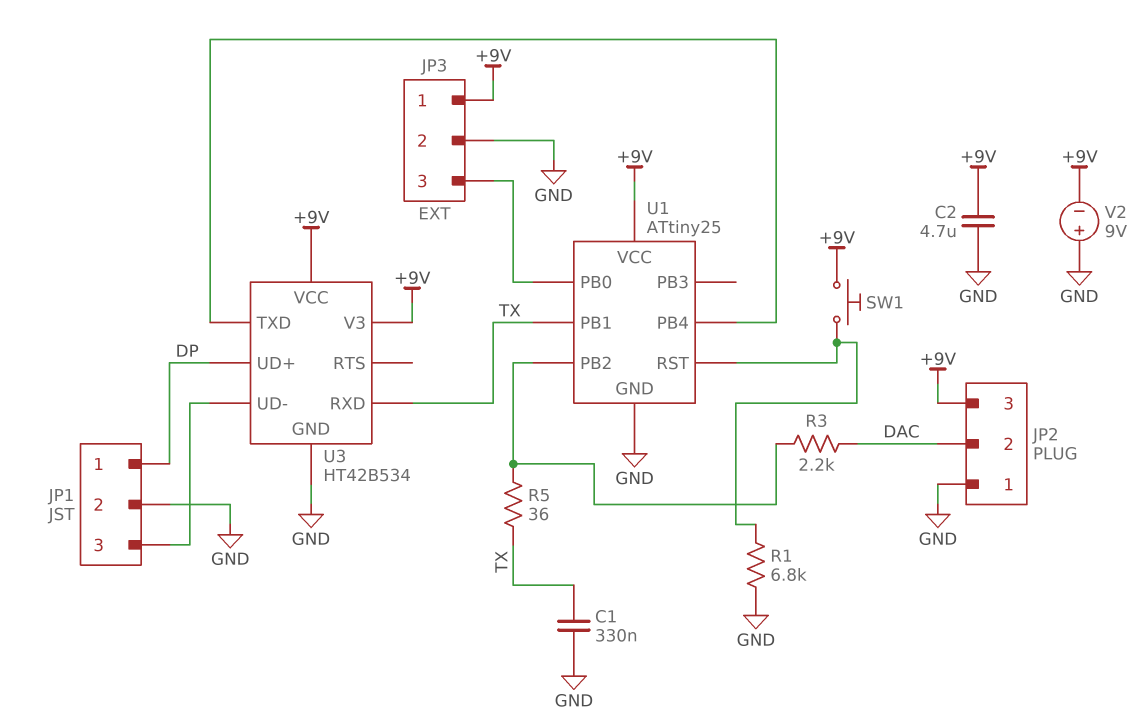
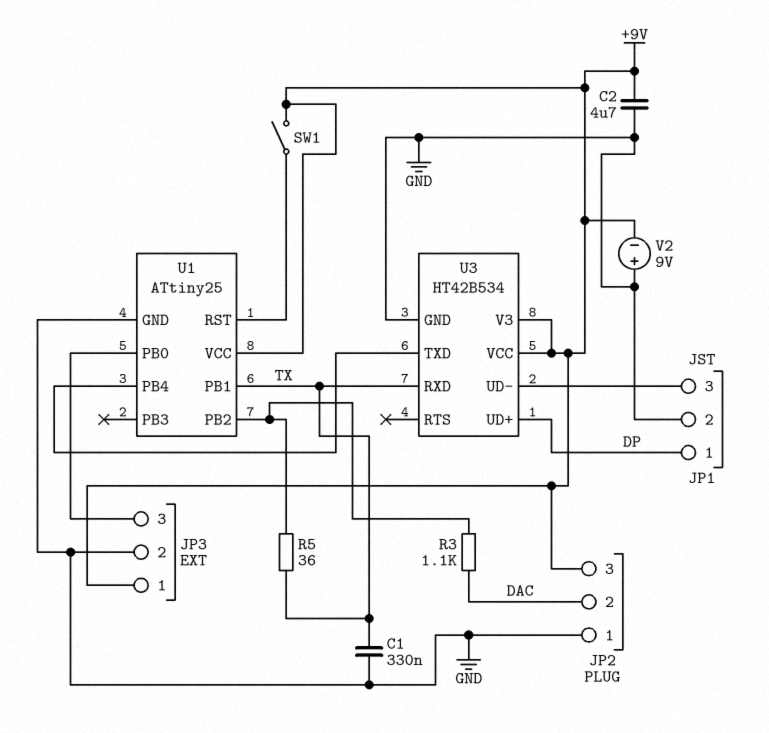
R1: 6.8k (GND, U1/RST) -> none
R3: 2.2k (DAC, U1/PB2) -> 1.1k (DAC, U1/PB2)
SW1: button (+9V, U1/RST) -> switch (+9V, U1/RST)

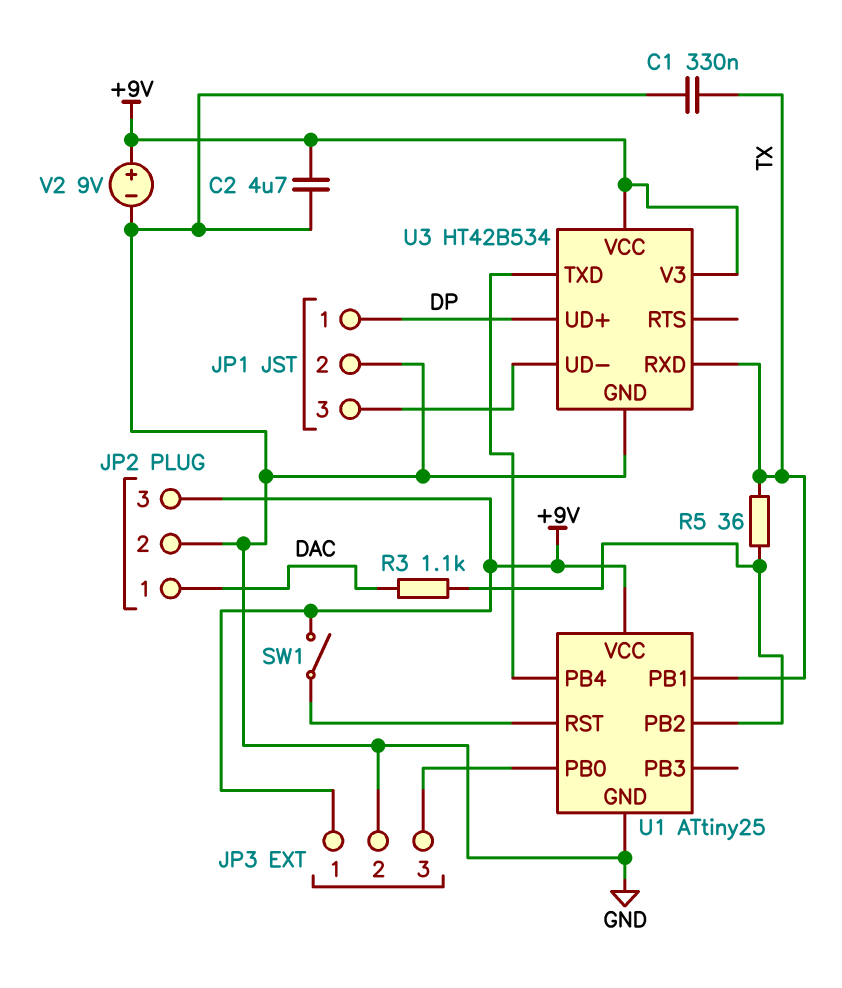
JP2 pin 1: GND -> DAC
JP2 pin 2: DAC -> GND
V2: 9V (plus GND, minus +9V) -> 9V (plus +9V, minus GND)

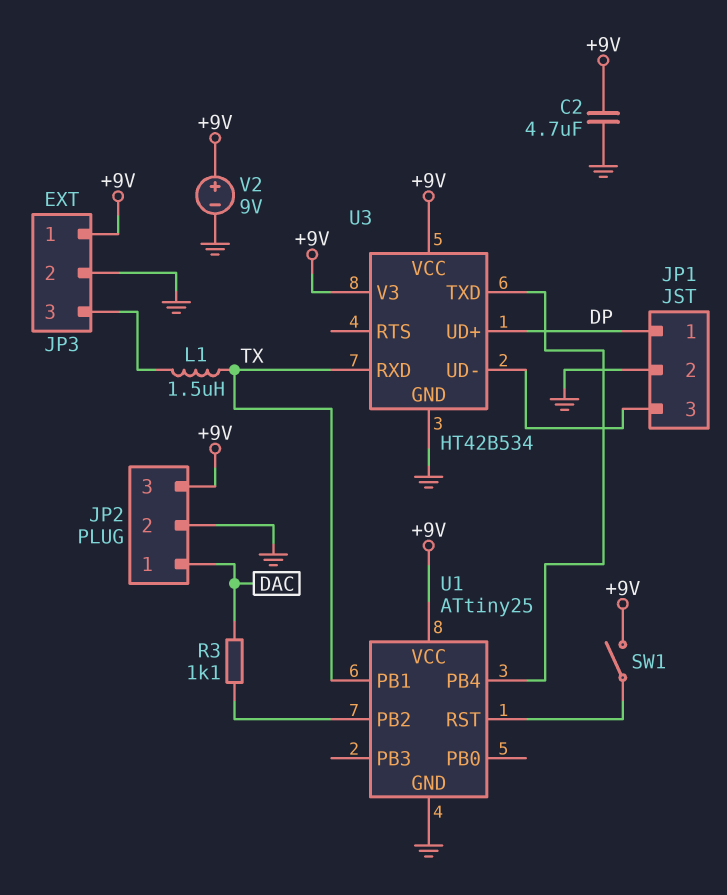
C1: 330nF (GND, TX) -> none
L1: none -> 1.5uH (JP3/3, TX)
R5: 36 (TX, U1/PB2) -> none
U1 pin PB0: JP3/3 -> none

